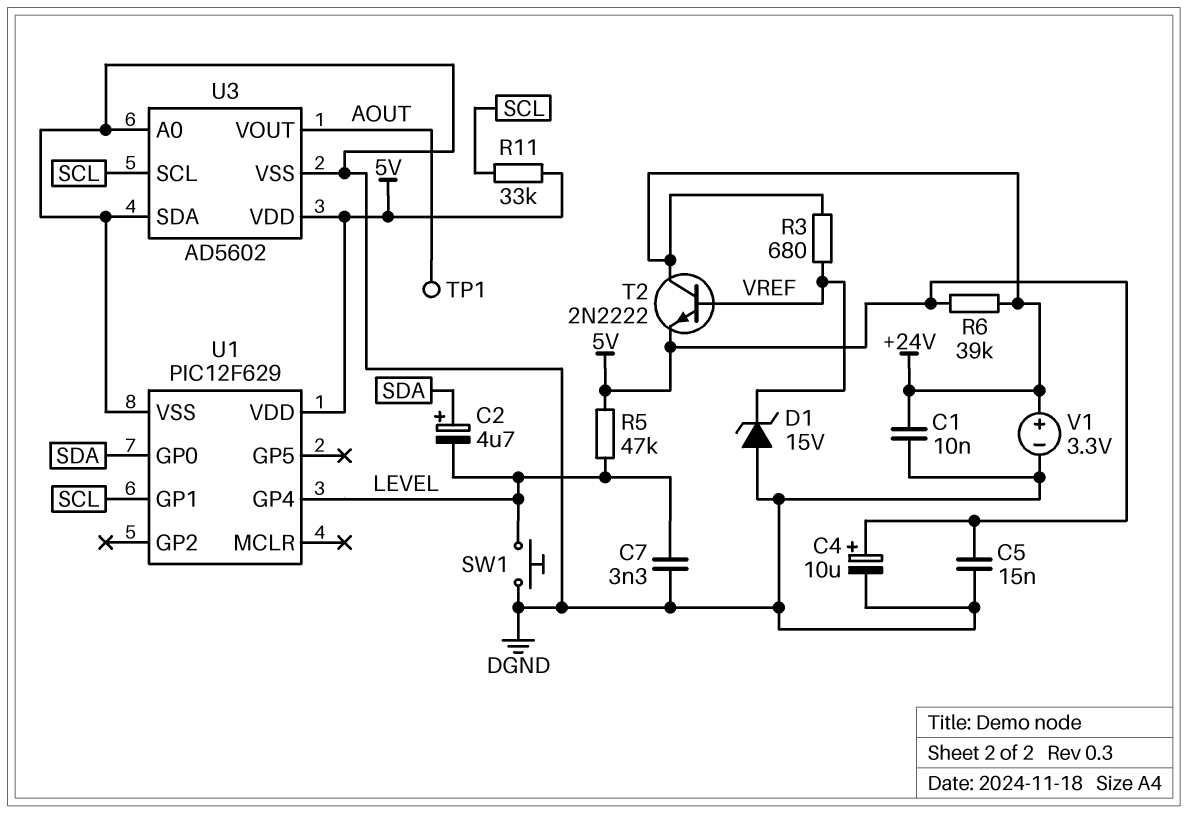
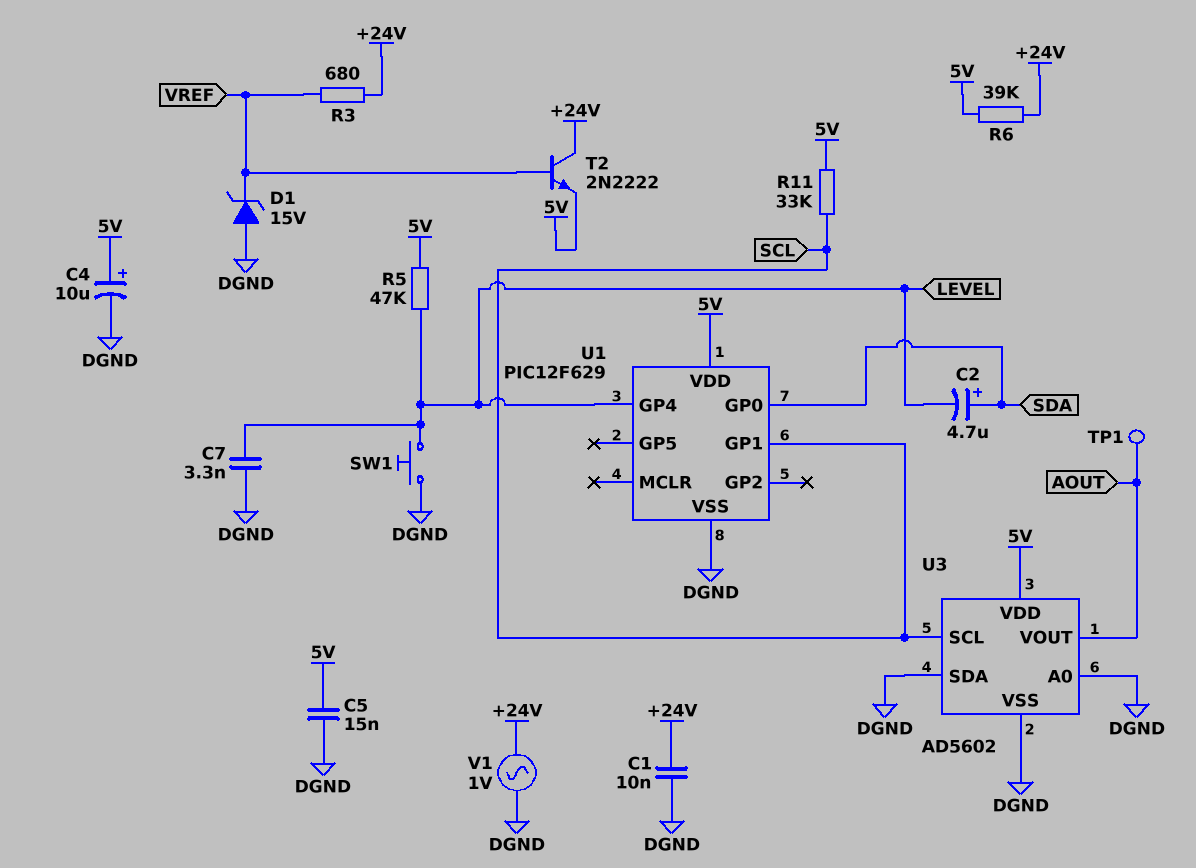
V1: 3.3V (plus +24V, minus DGND) -> AC 1V (+24V, DGND)

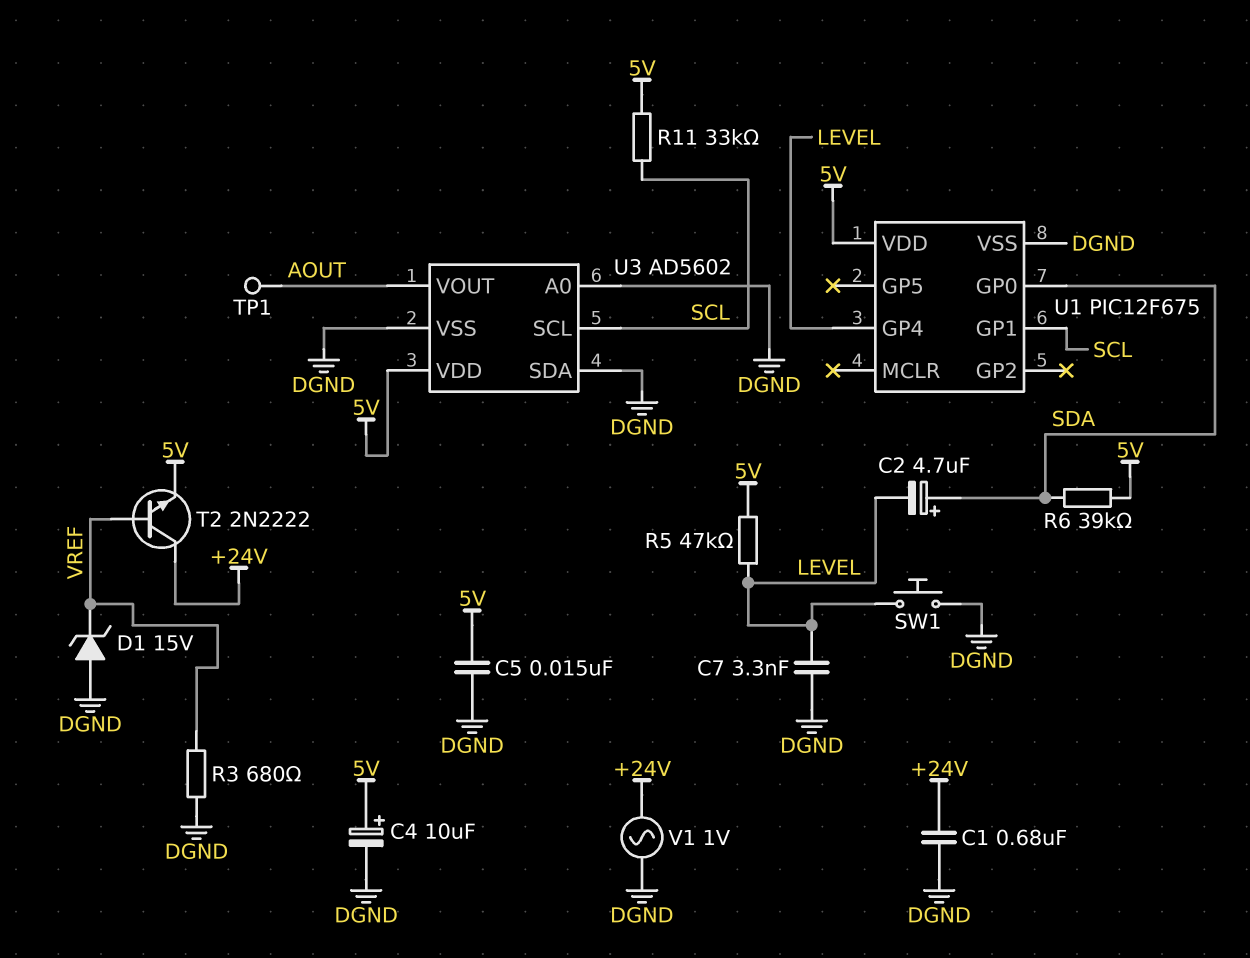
C1: 10nF (+24V, DGND) -> 680nF (+24V, DGND)
R3: 680 (+24V, VREF) -> 680 (DGND, VREF)
R6: 39k (+24V, 5V) -> 39k (5V, SDA)
U1: PIC12F629 -> PIC12F675

